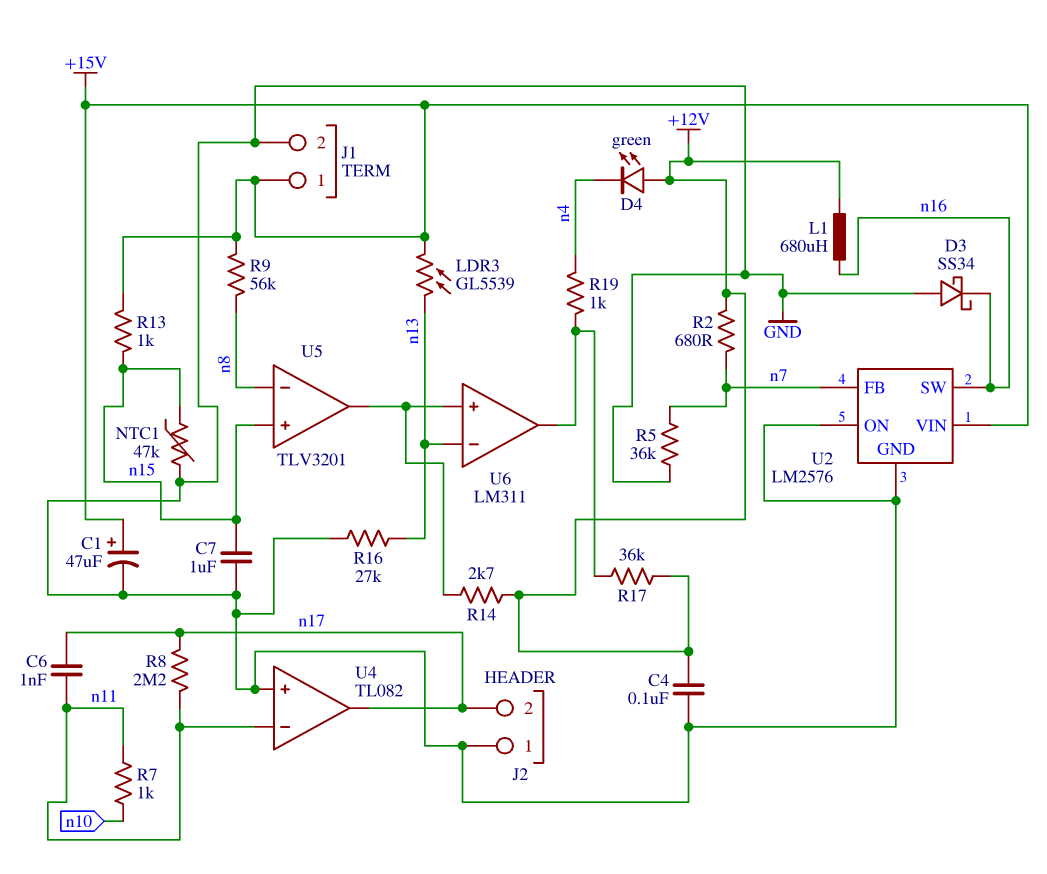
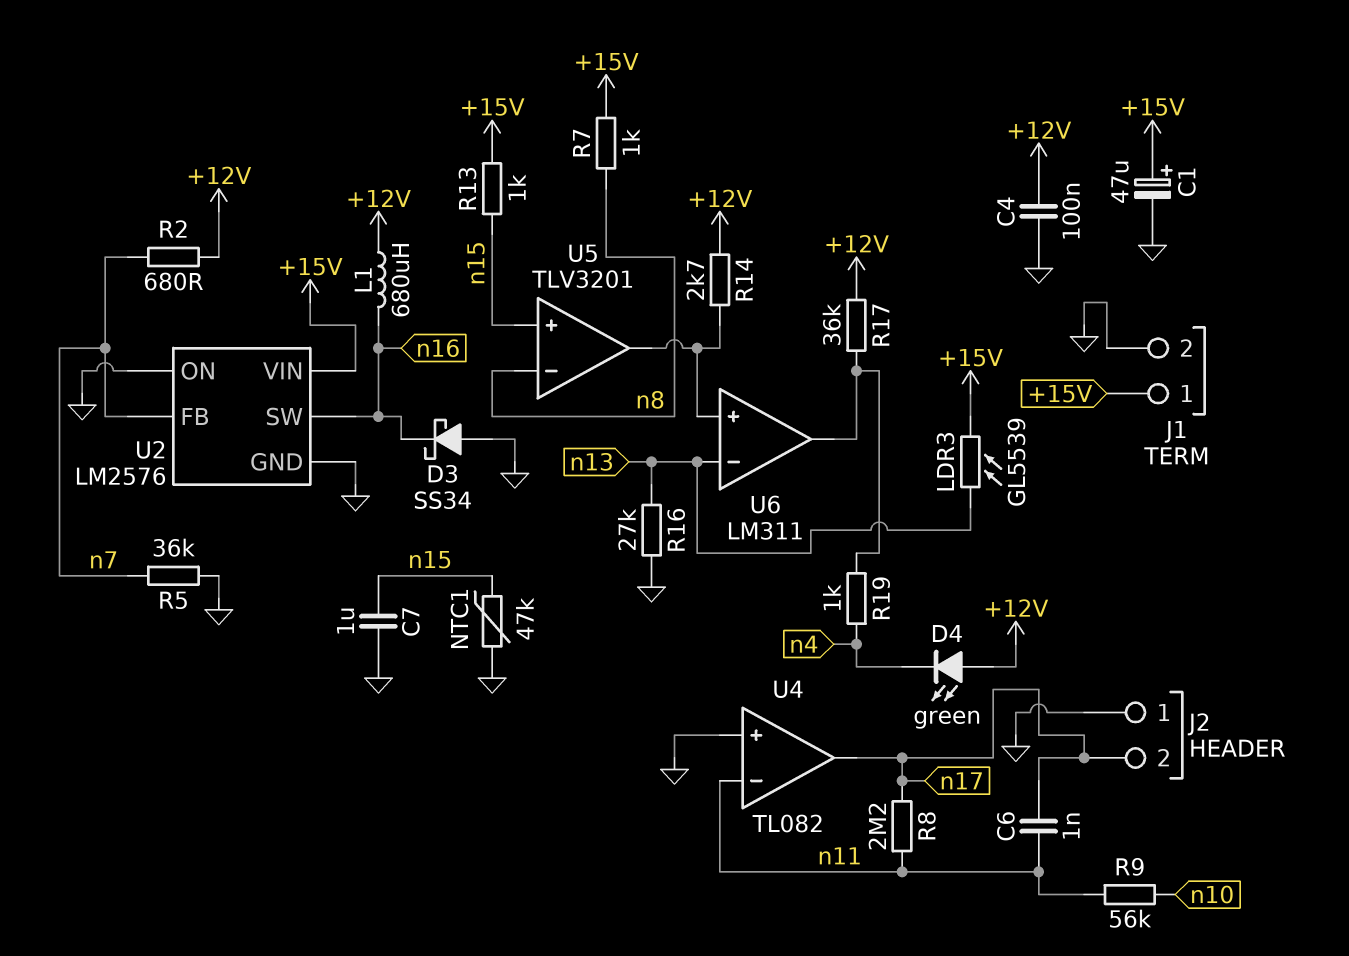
R7: 1k (n10, n11) -> 1k (+15V, n8)
R9: 56k (+15V, n8) -> 56k (n10, n11)

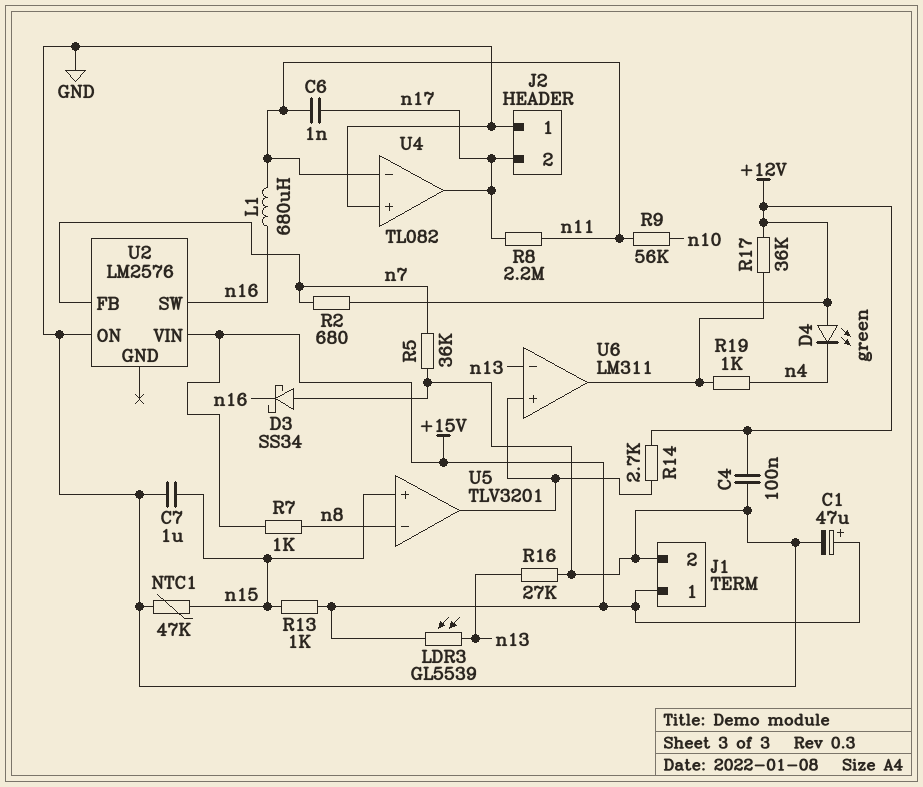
L1: 680uH (+12V, n16) -> 680uH (n11, n16)
U2 pin GND: GND -> none

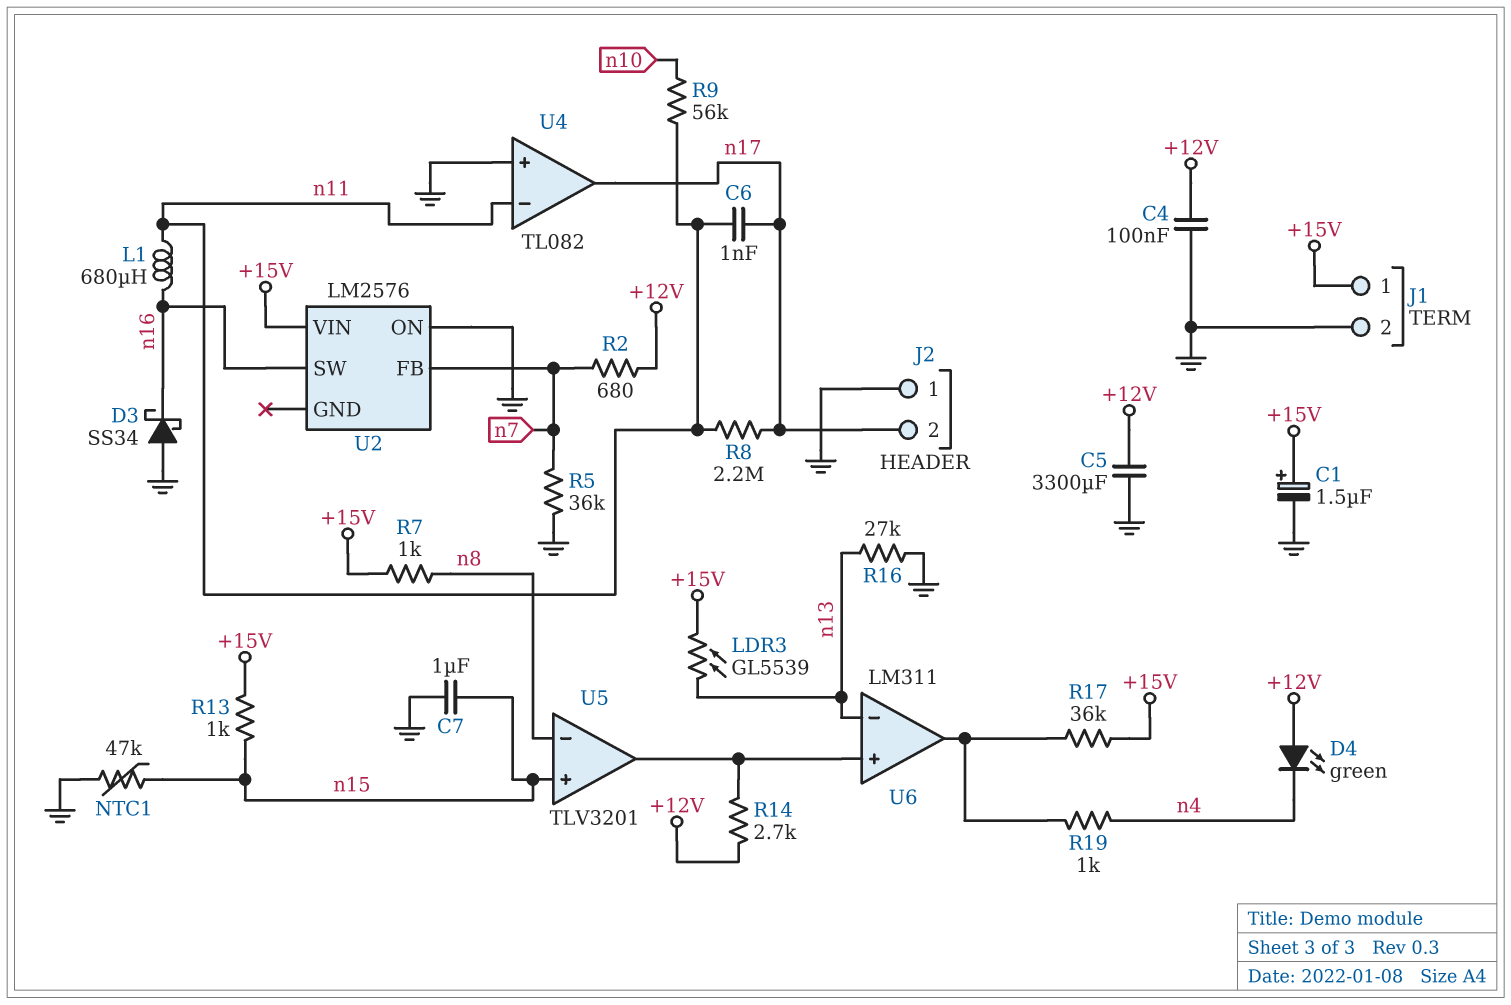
C1: 47uF (plus +15V, minus GND) -> 1.5uF (plus +15V, minus GND)
C5: none -> 3300uF (+12V, GND)
R17: 36k (+12V, U6/out) -> 36k (+15V, U6/out)

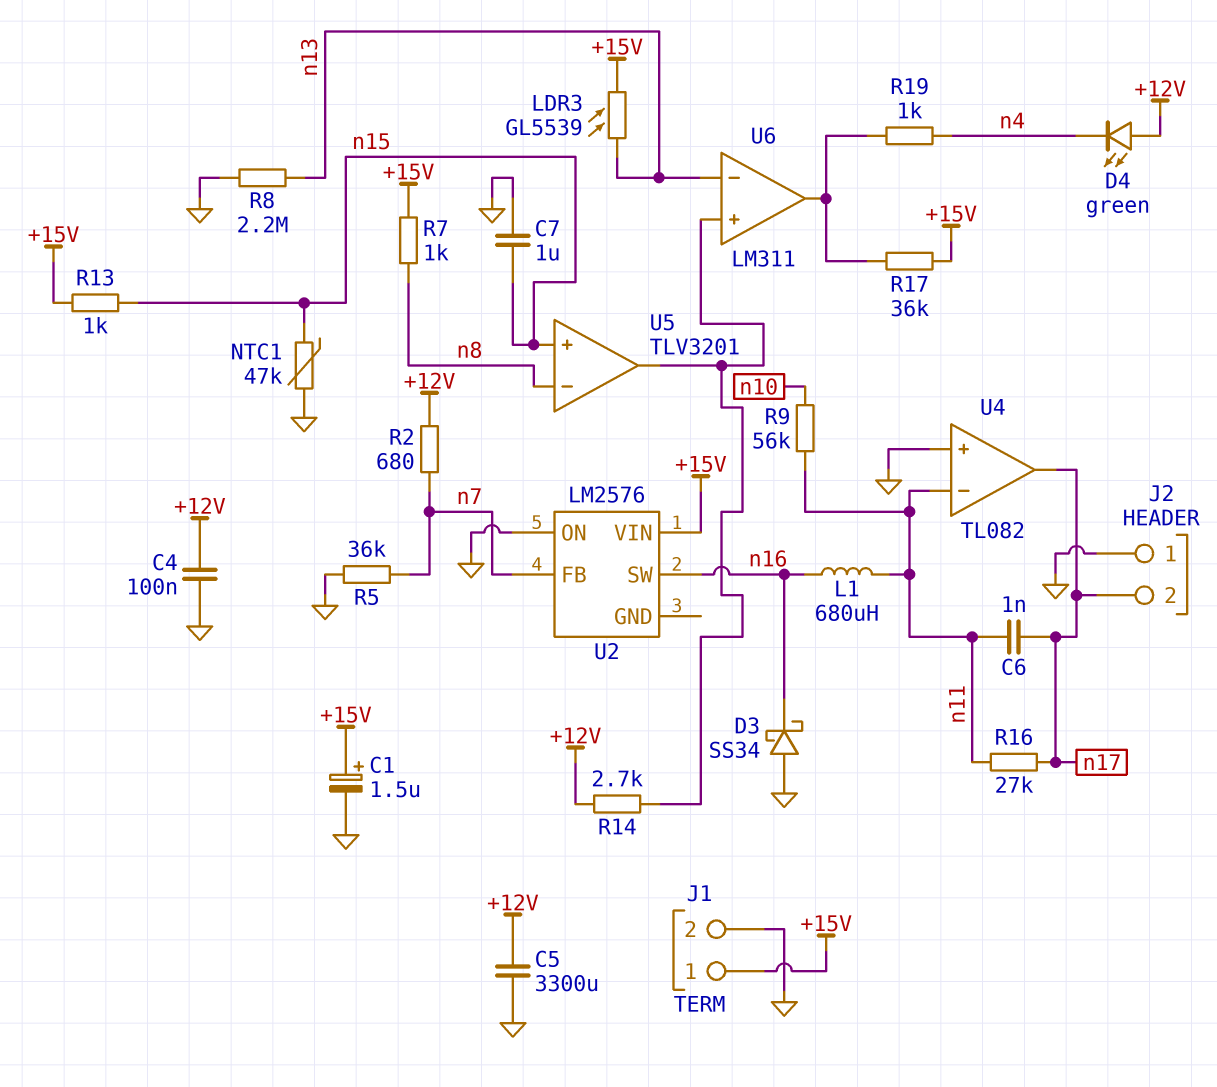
R8: 2.2M (n11, n17) -> 2.2M (GND, n13)
R16: 27k (GND, n13) -> 27k (n11, n17)

